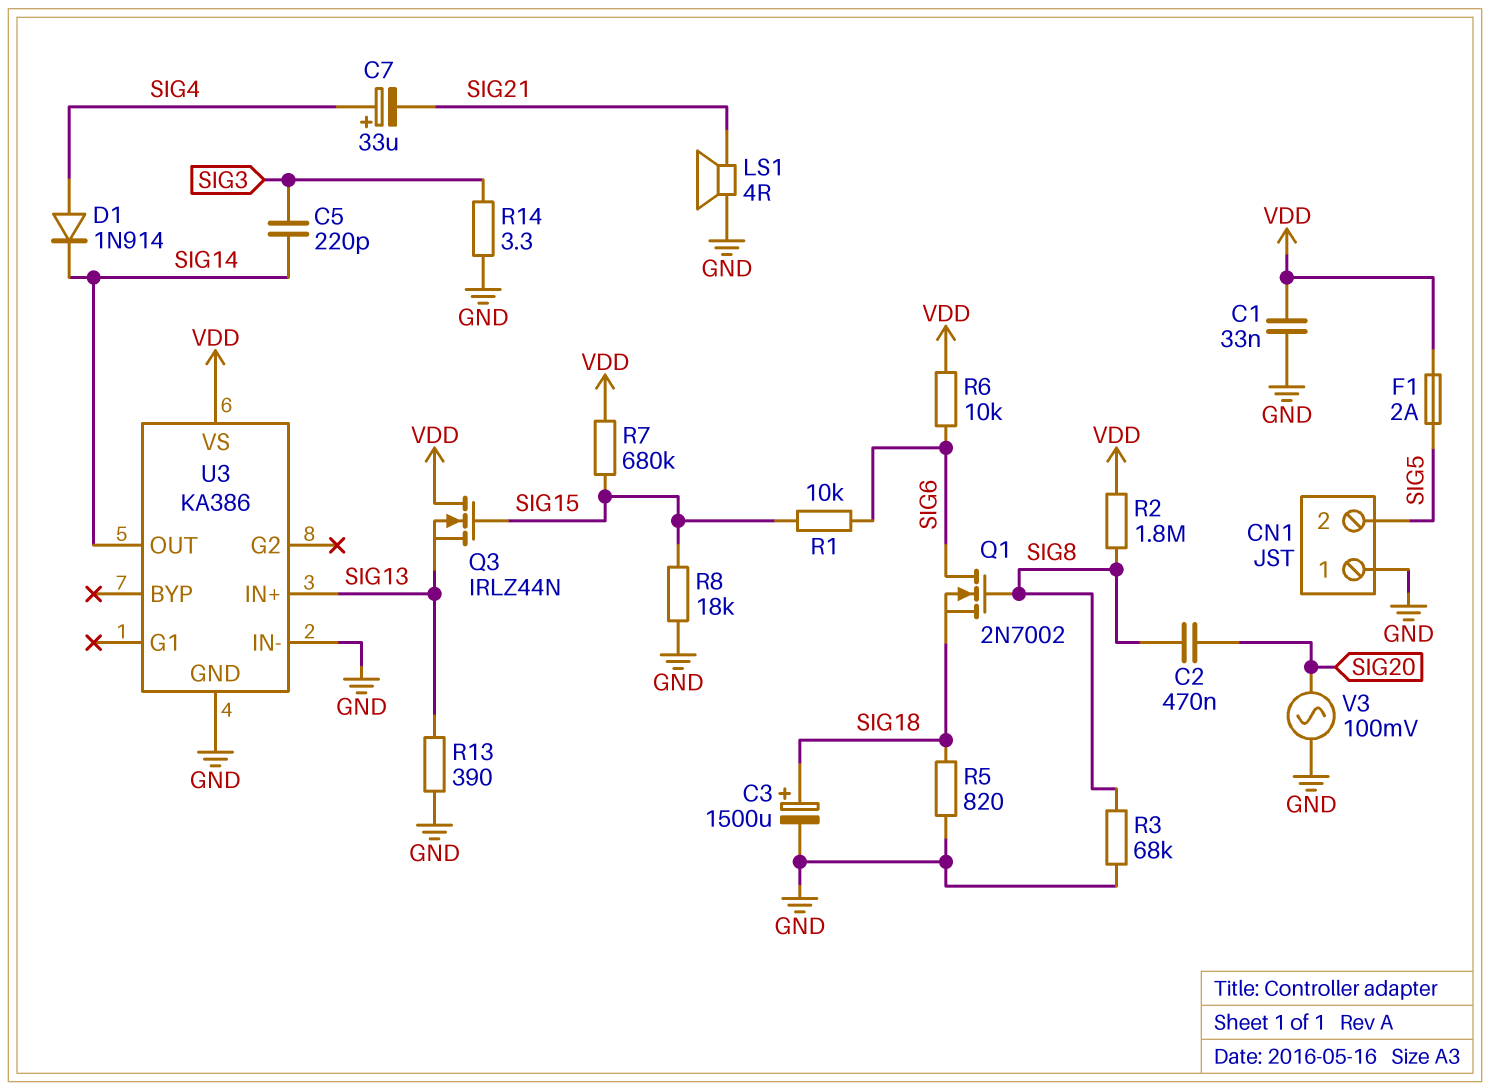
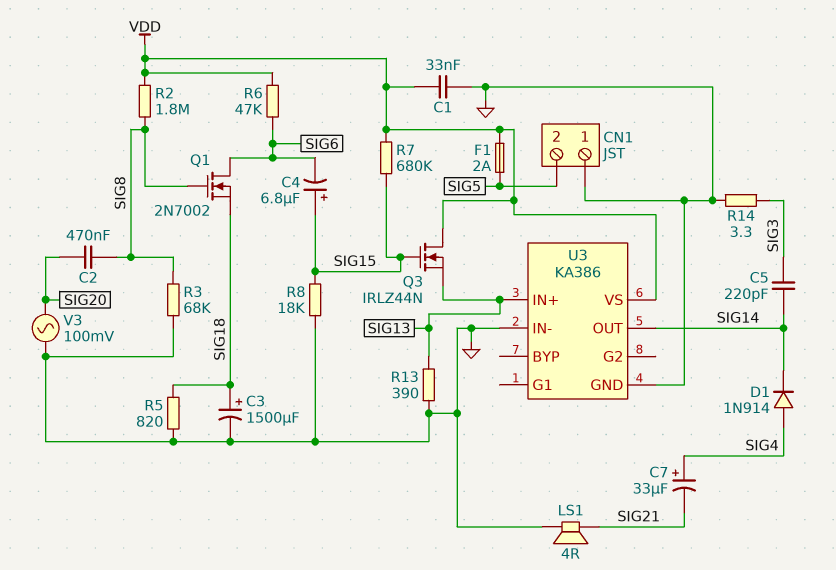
C4: none -> 6.8uF (plus SIG15, minus SIG6)
R1: 10k (SIG6, SIG15) -> none
R6: 10k (SIG6, VDD) -> 47k (SIG6, VDD)

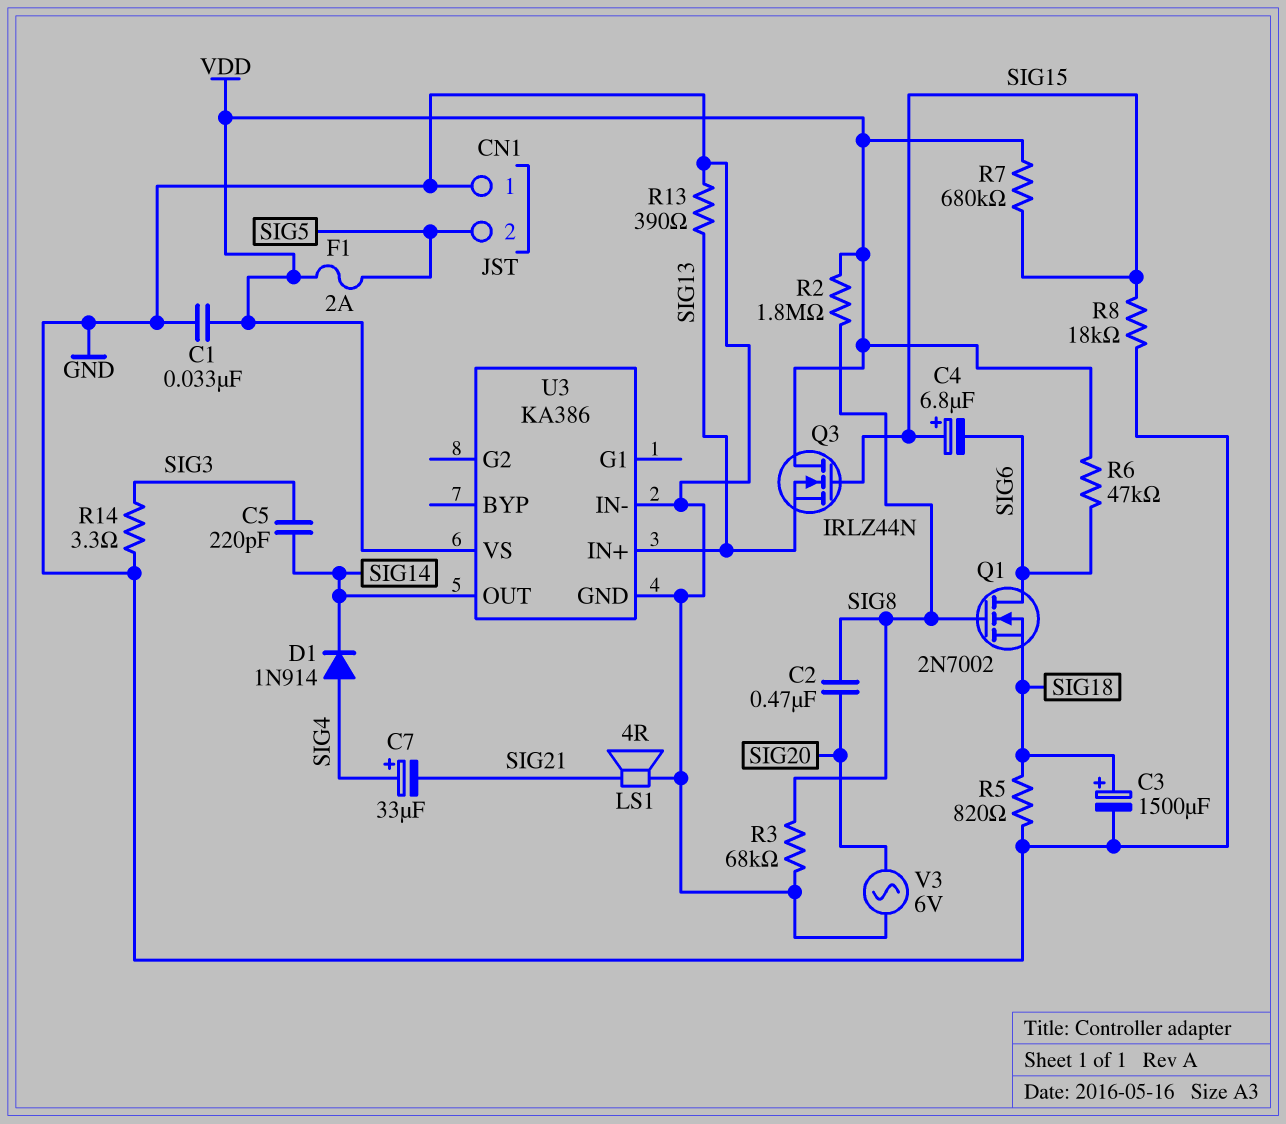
V3: AC 100mV (GND, SIG20) -> AC 6V (GND, SIG20)

